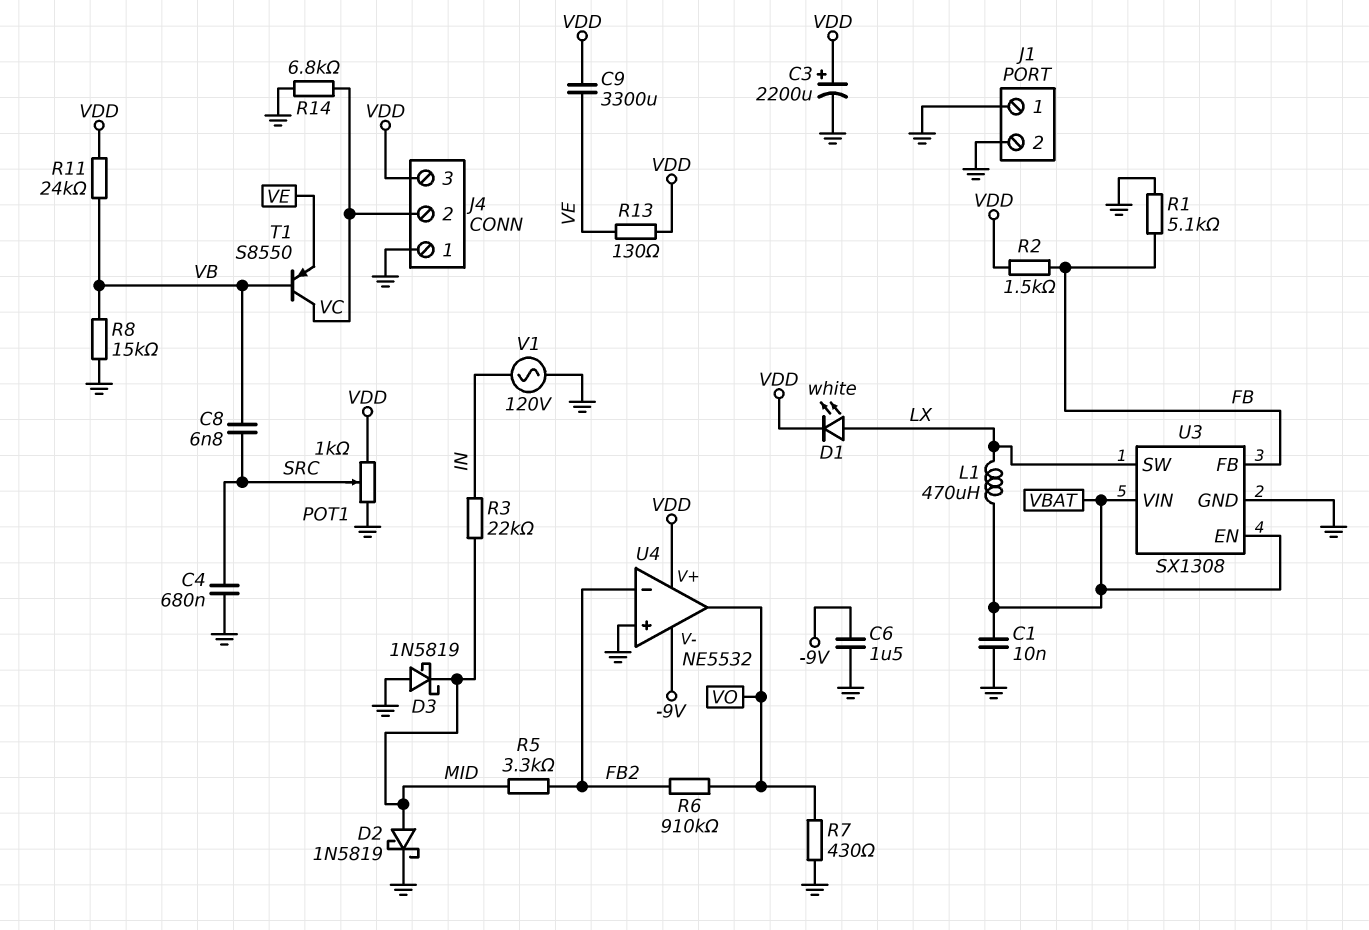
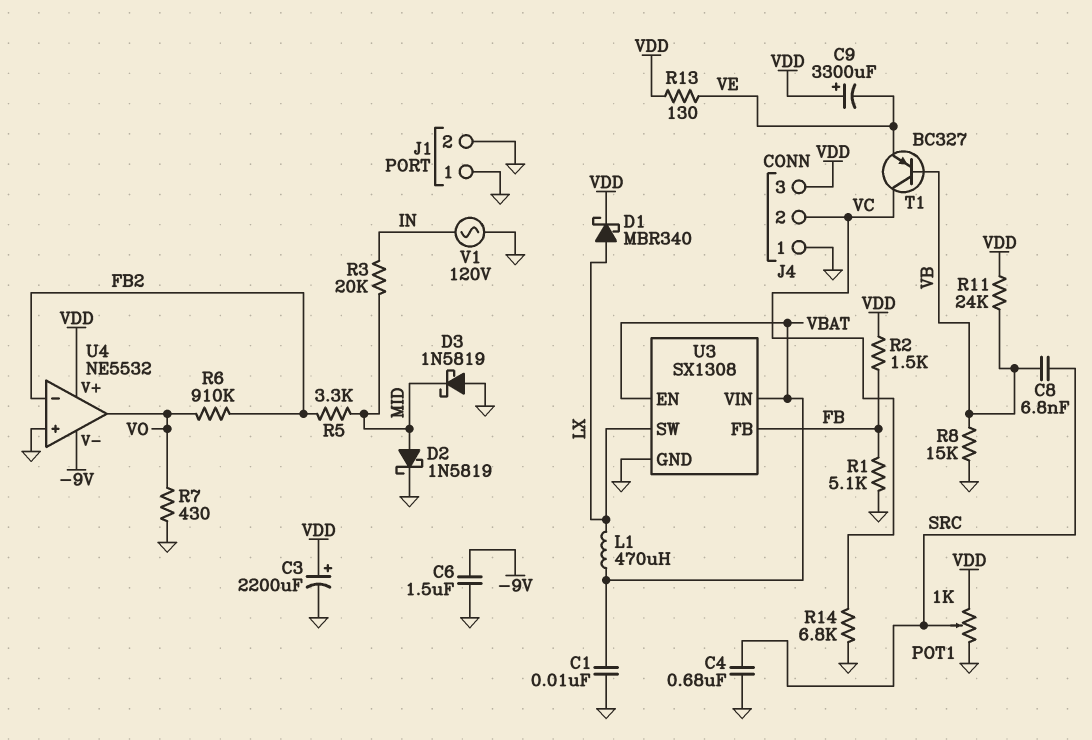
C9: 3300uF (VDD, VE) -> 3300uF (plus VDD, minus VE)
D1: LED white (A LX, K VDD) -> schottky MBR340 (A LX, K VDD)
R3: 22k (IN, MID) -> 20k (IN, MID)
T1: PNP S8550 (B VB, C VC, E VE) -> PNP BC327 (B VB, C VC, E VE)

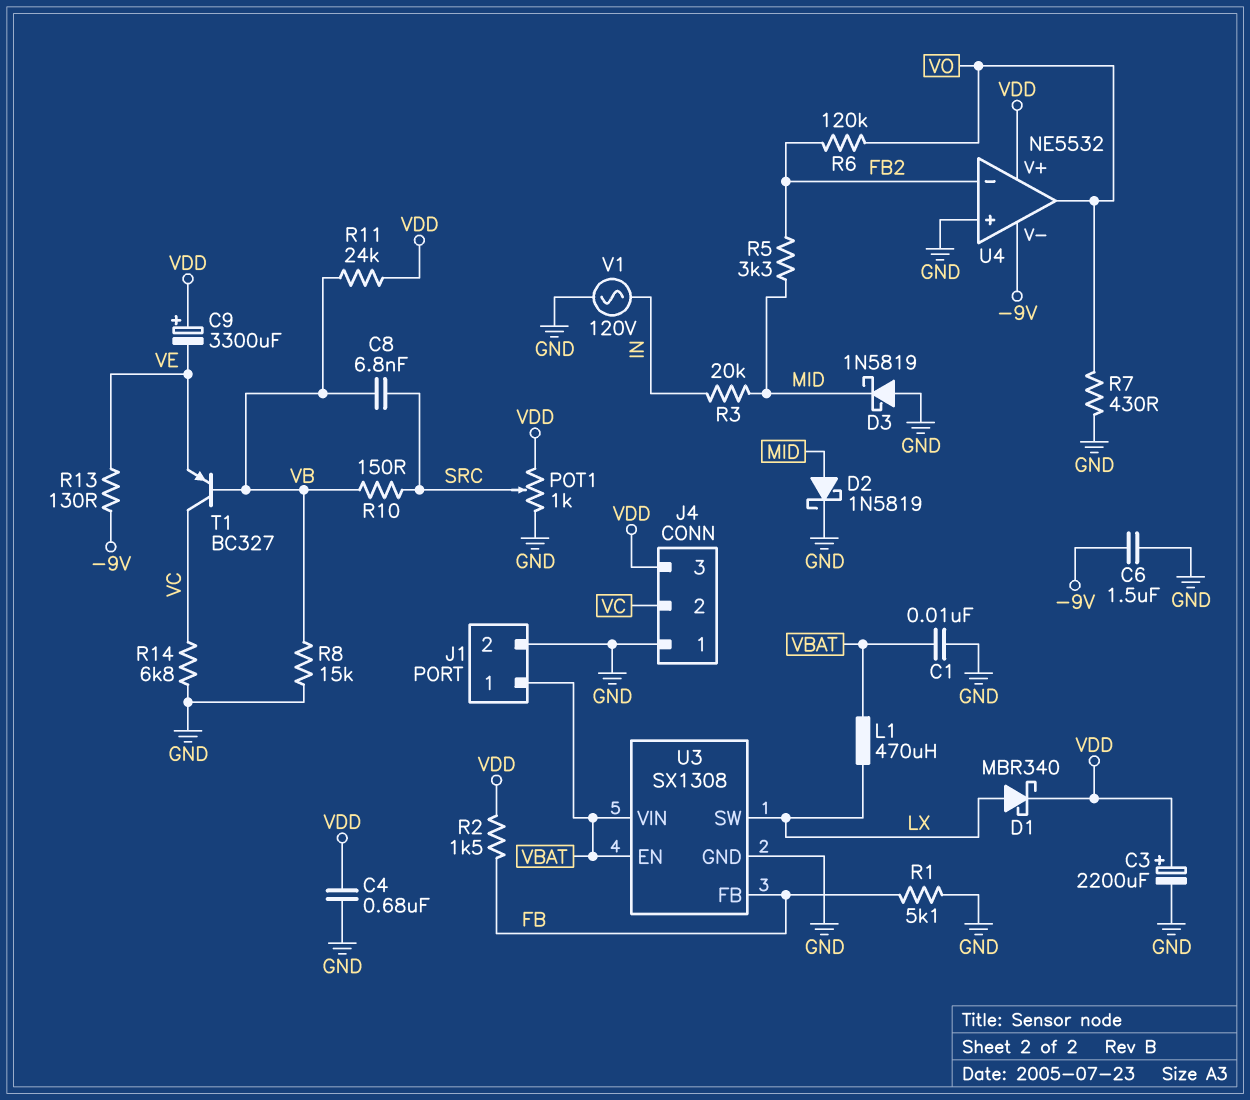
C4: 680nF (GND, SRC) -> 680nF (GND, VDD)
J1 pin 1: GND -> VBAT
R6: 910k (FB2, VO) -> 120k (FB2, VO)
R10: none -> 150 (SRC, VB)
R13: 130 (VDD, VE) -> 130 (-9V, VE)

